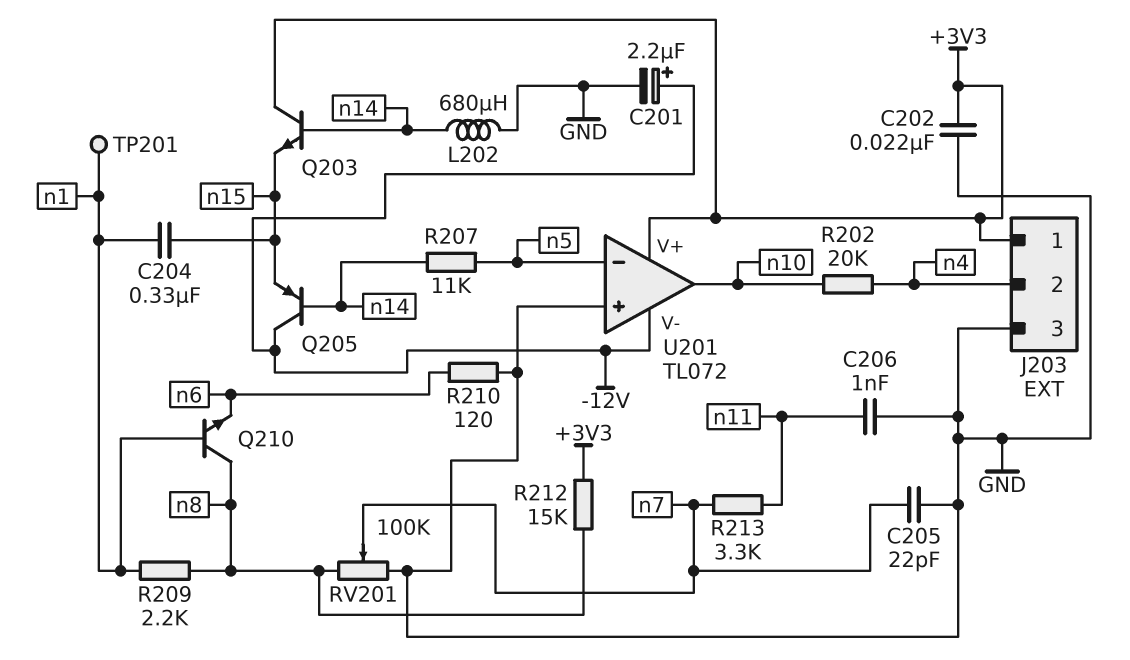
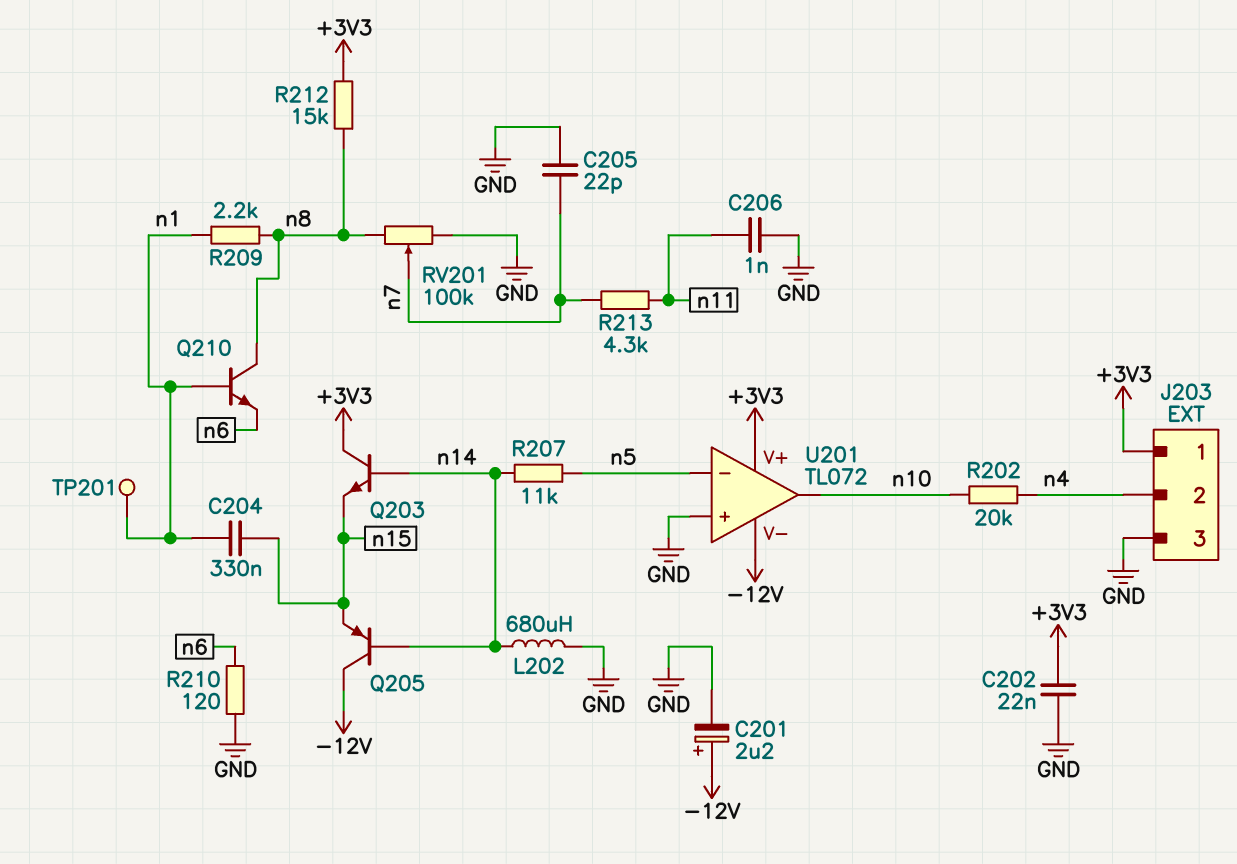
R213: 3.3k (n7, n11) -> 4.3k (n7, n11)

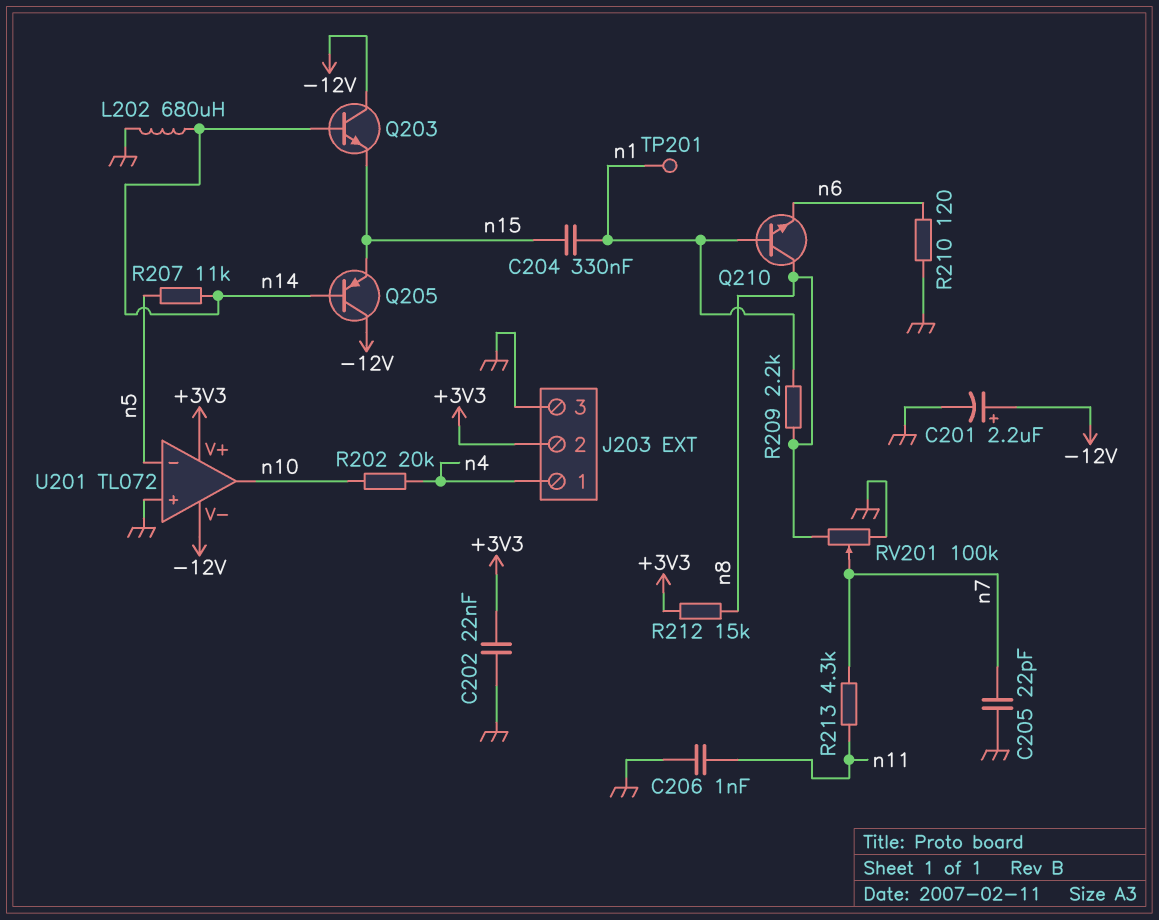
J203 pin 1: +3V3 -> n4
J203 pin 2: n4 -> +3V3
Q203: NPN (B n14, C +3V3, E n15) -> NPN (B n14, C -12V, E n15)

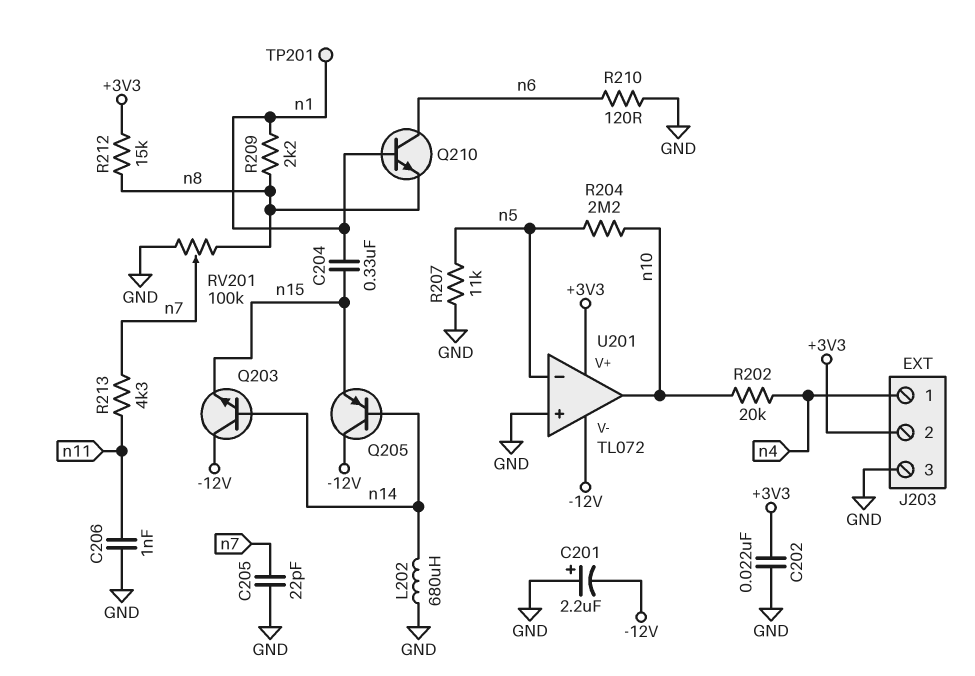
C201: 2.2uF (plus -12V, minus GND) -> 2.2uF (plus GND, minus -12V)
Q210: NPN (B n1, C n8, E n6) -> NPN (B n1, C n6, E n8)
R204: none -> 2.2M (n5, n10)
R207: 11k (n5, n14) -> 11k (GND, n5)

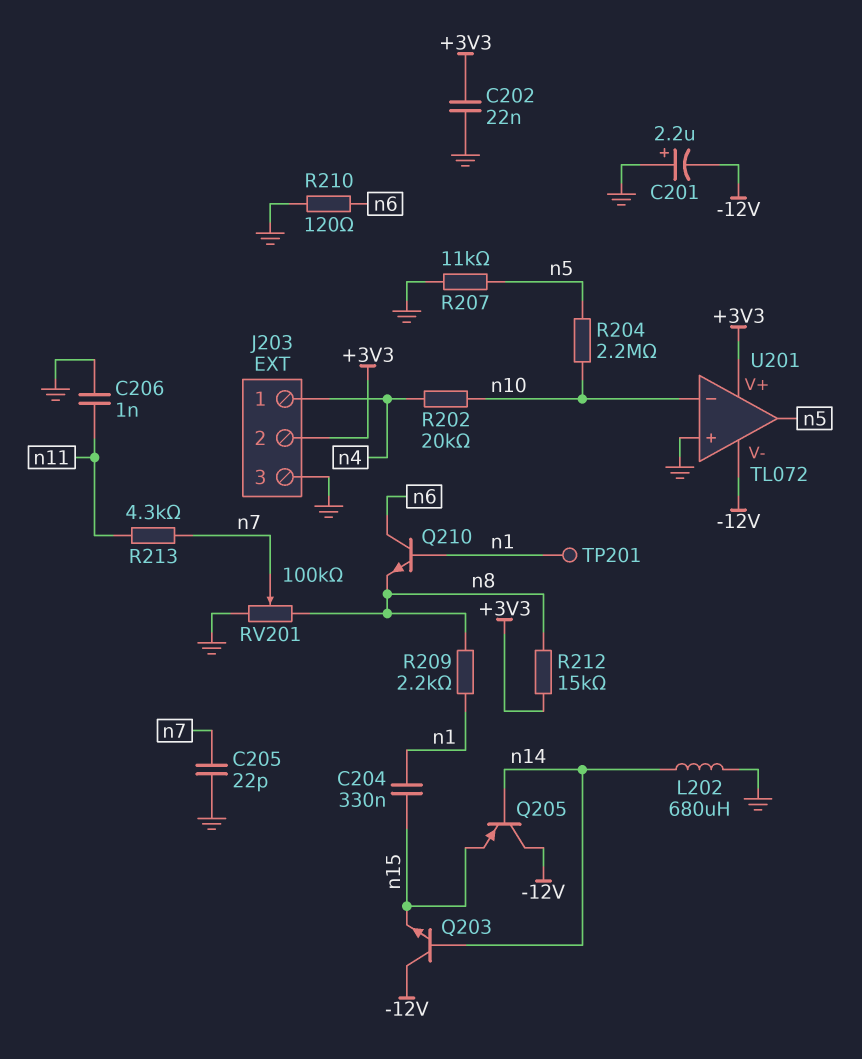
U201 pin in-: n5 -> n10
U201 pin out: n10 -> n5

